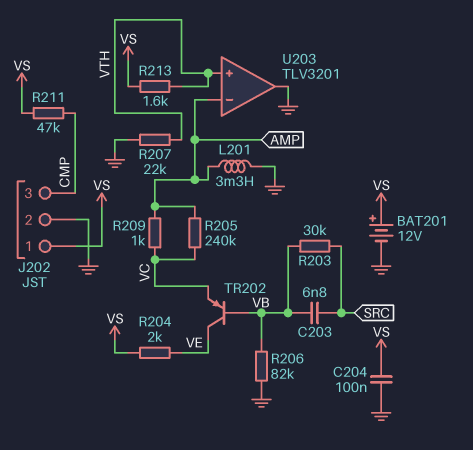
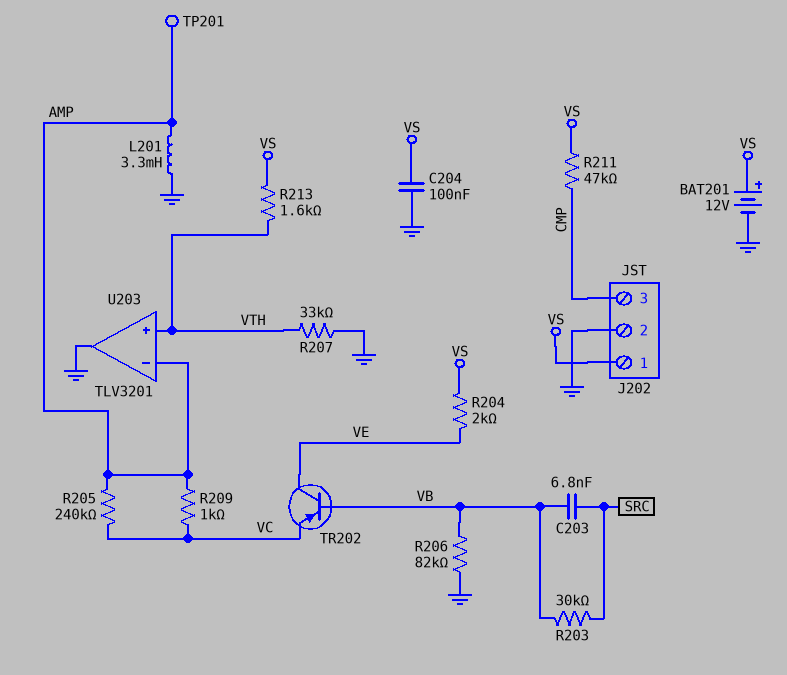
R207: 22k (GND, VTH) -> 33k (GND, VTH)
TP201: none -> test point (AMP)

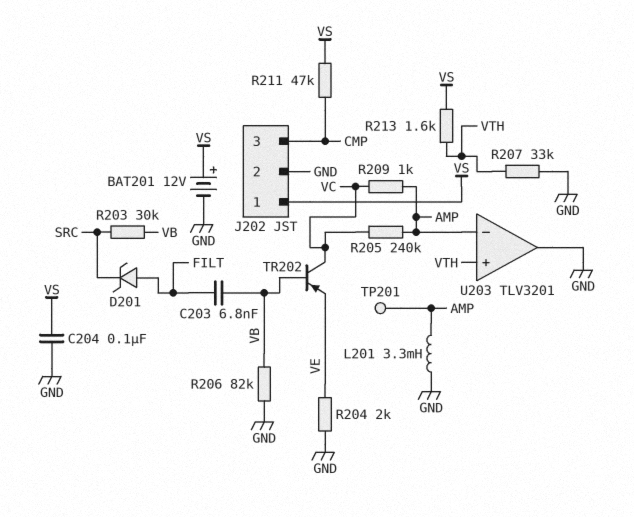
C203: 6.8nF (SRC, VB) -> 6.8nF (FILT, VB)
D201: none -> zener (A FILT, K SRC)
R204: 2k (VE, VS) -> 2k (GND, VE)
TR202: PNP (B VB, C VE, E VC) -> PNP (B VB, C VC, E VE)

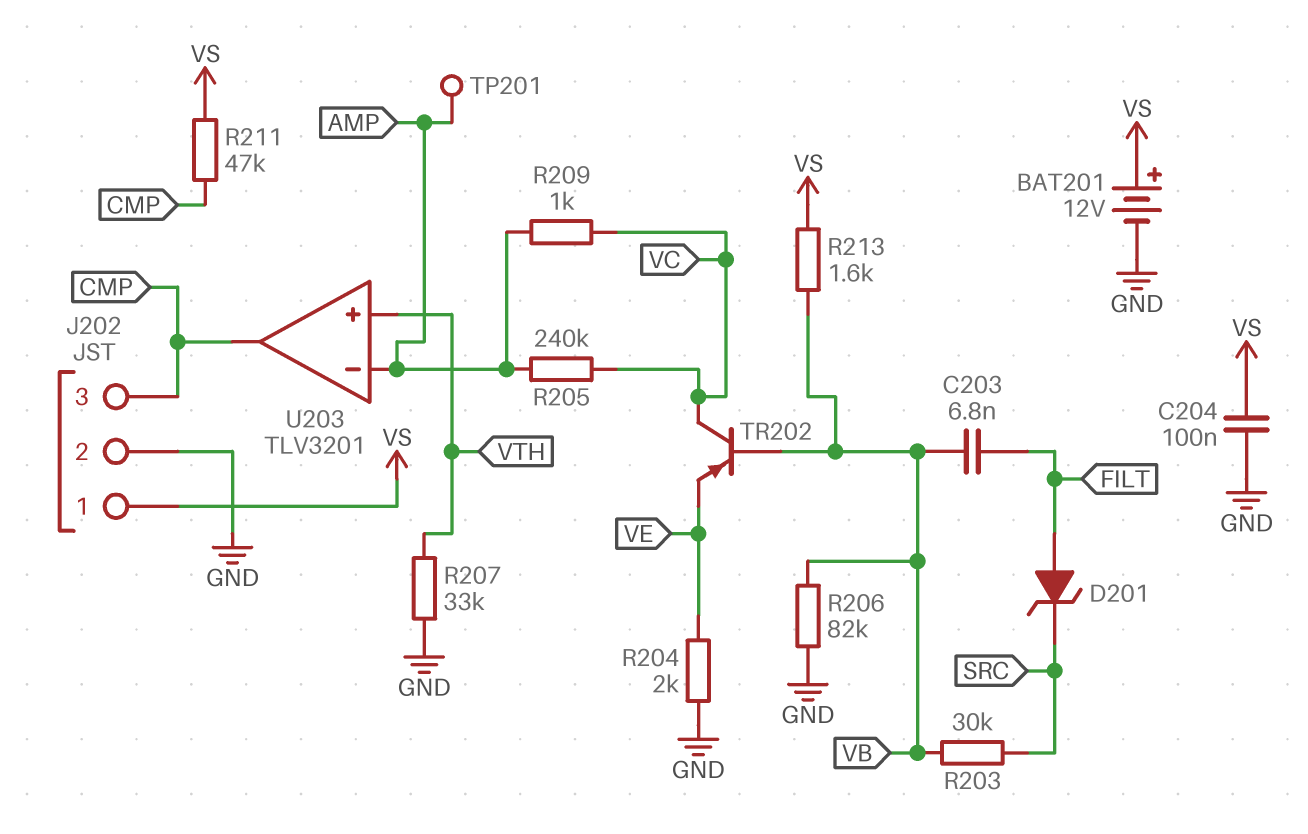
L201: 3.3mH (AMP, GND) -> none
R213: 1.6k (VS, VTH) -> 1.6k (VB, VS)
U203 pin out: GND -> CMP

